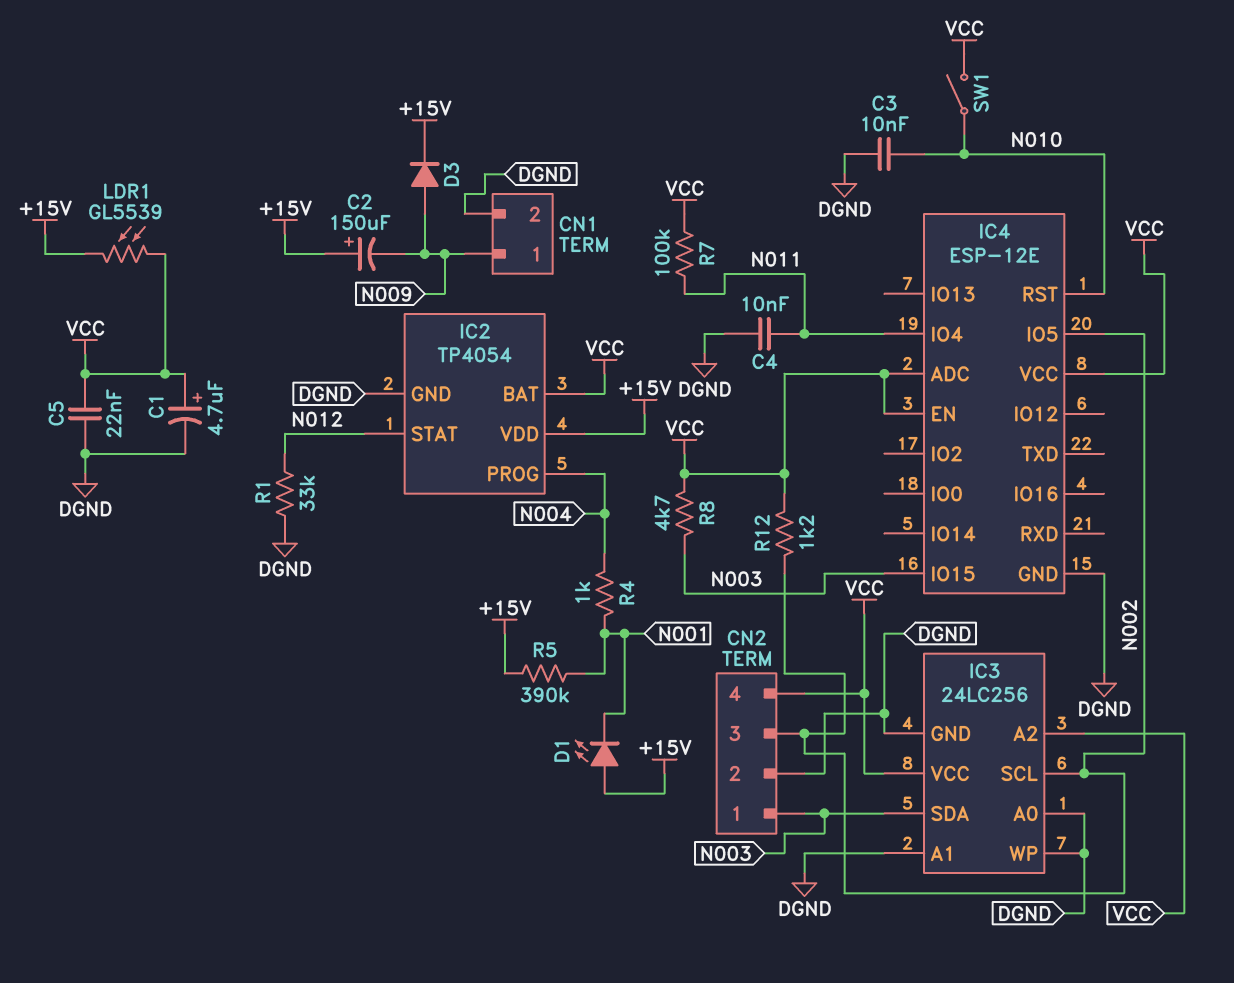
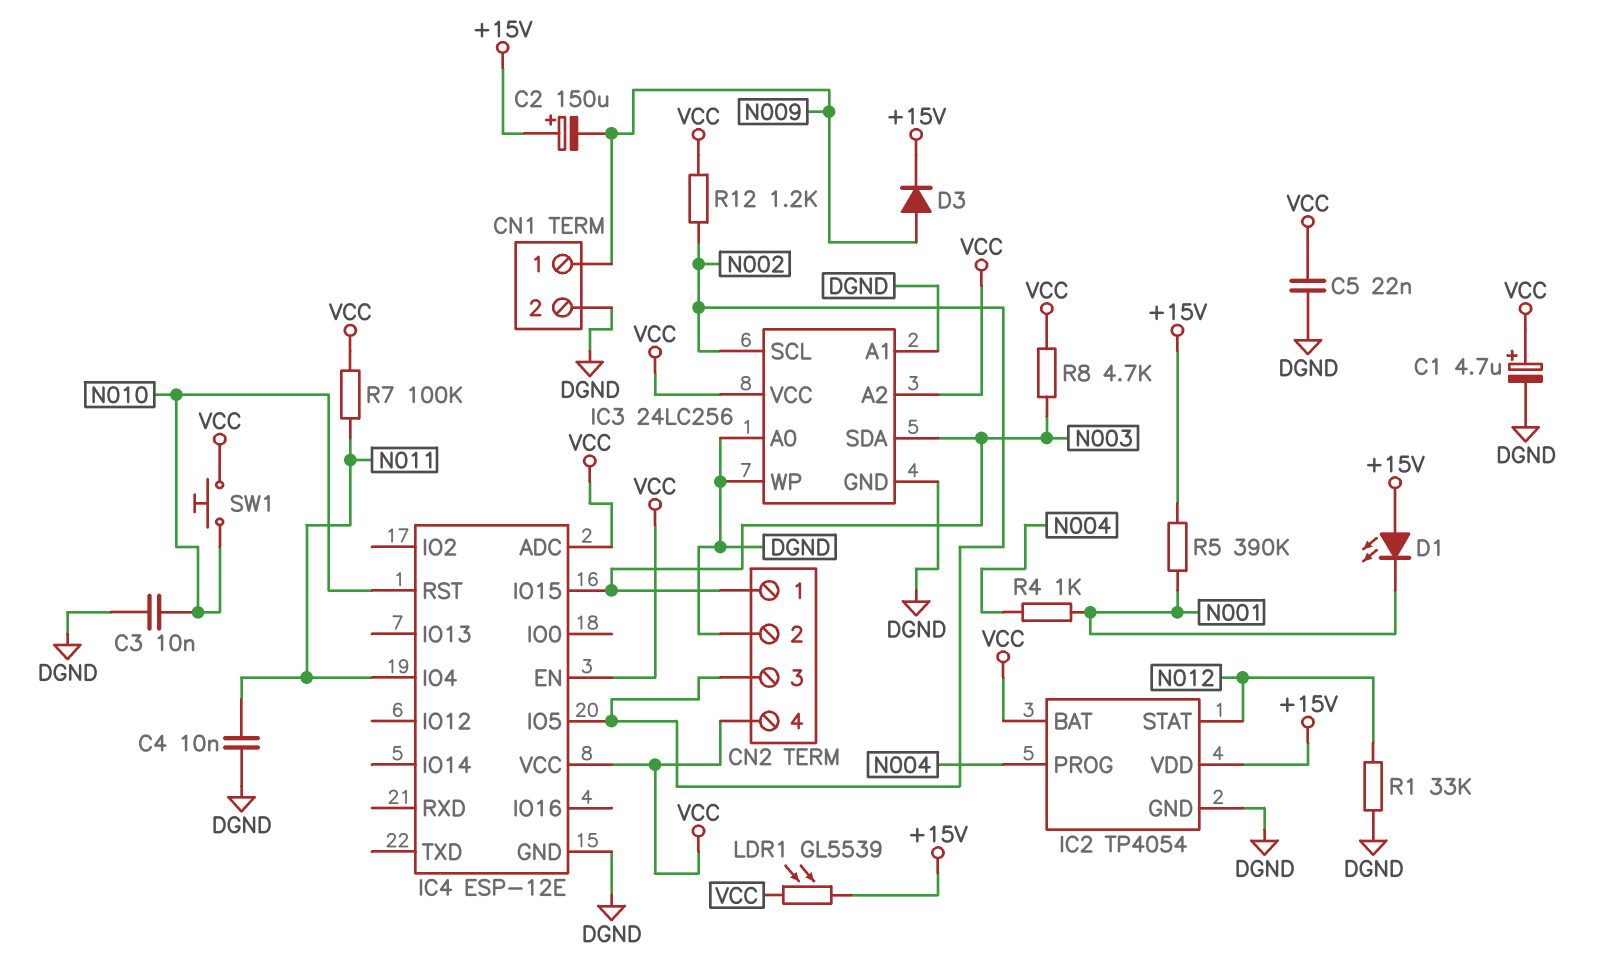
SW1: switch (N010, VCC) -> button (N010, VCC)

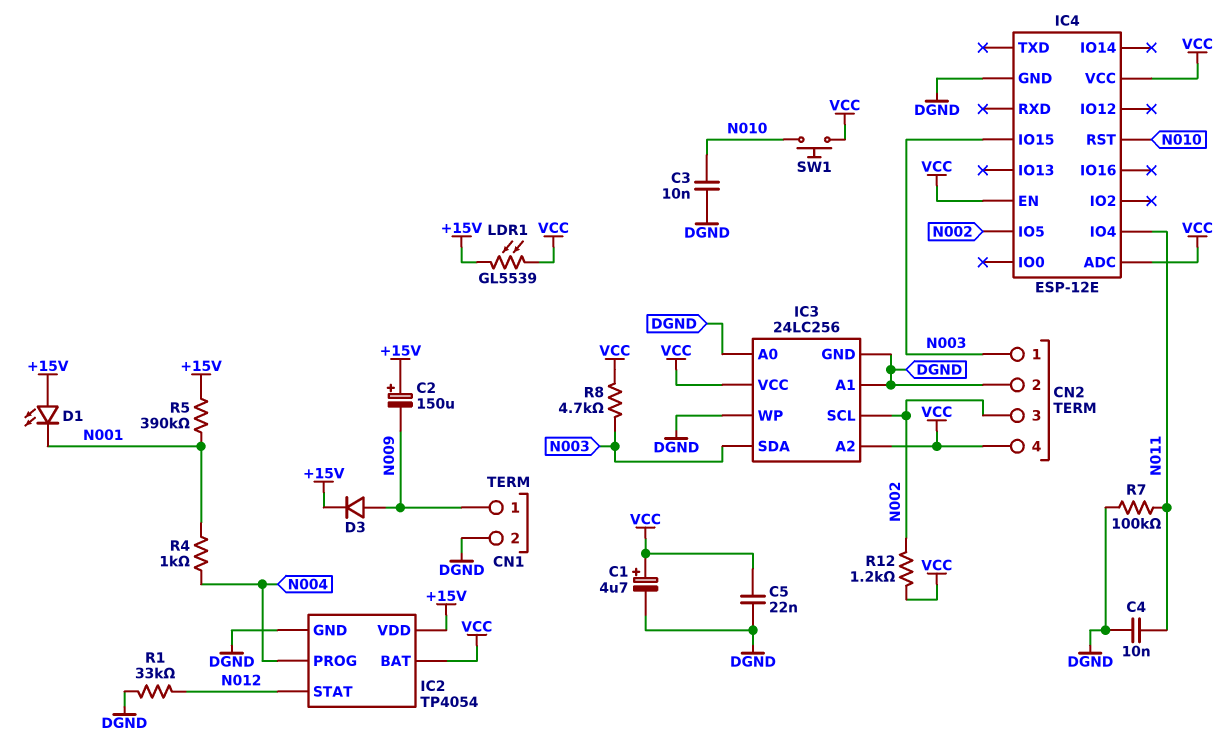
R7: 100k (N011, VCC) -> 100k (DGND, N011)

